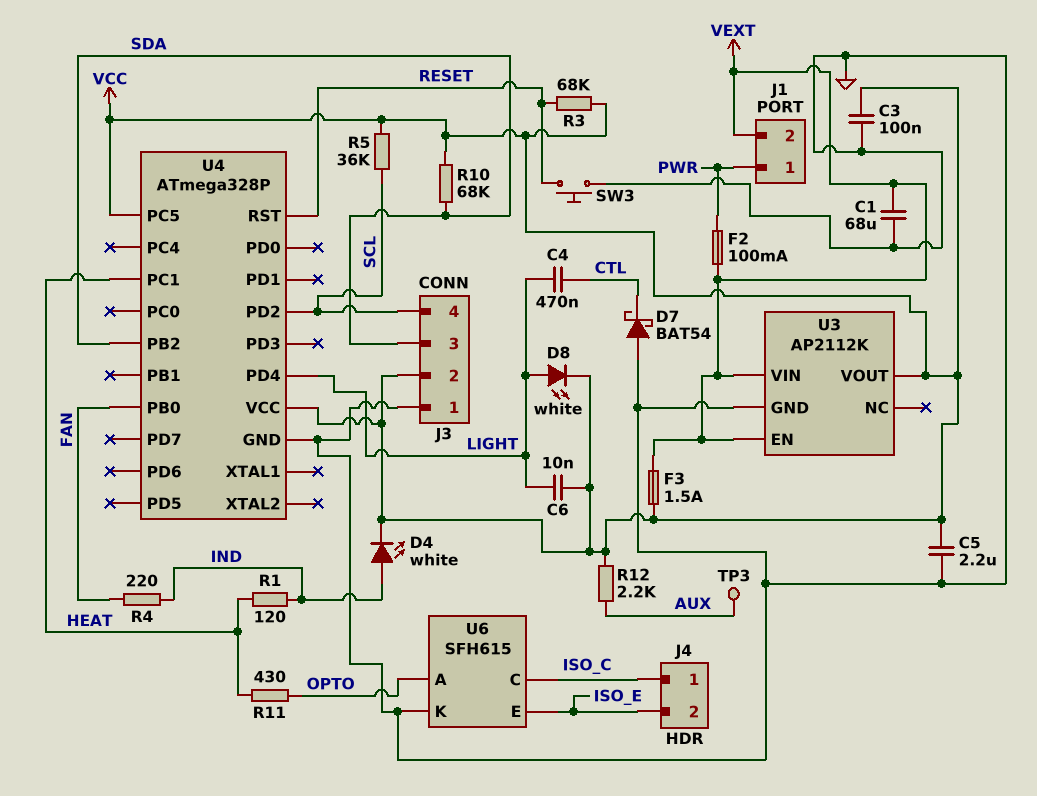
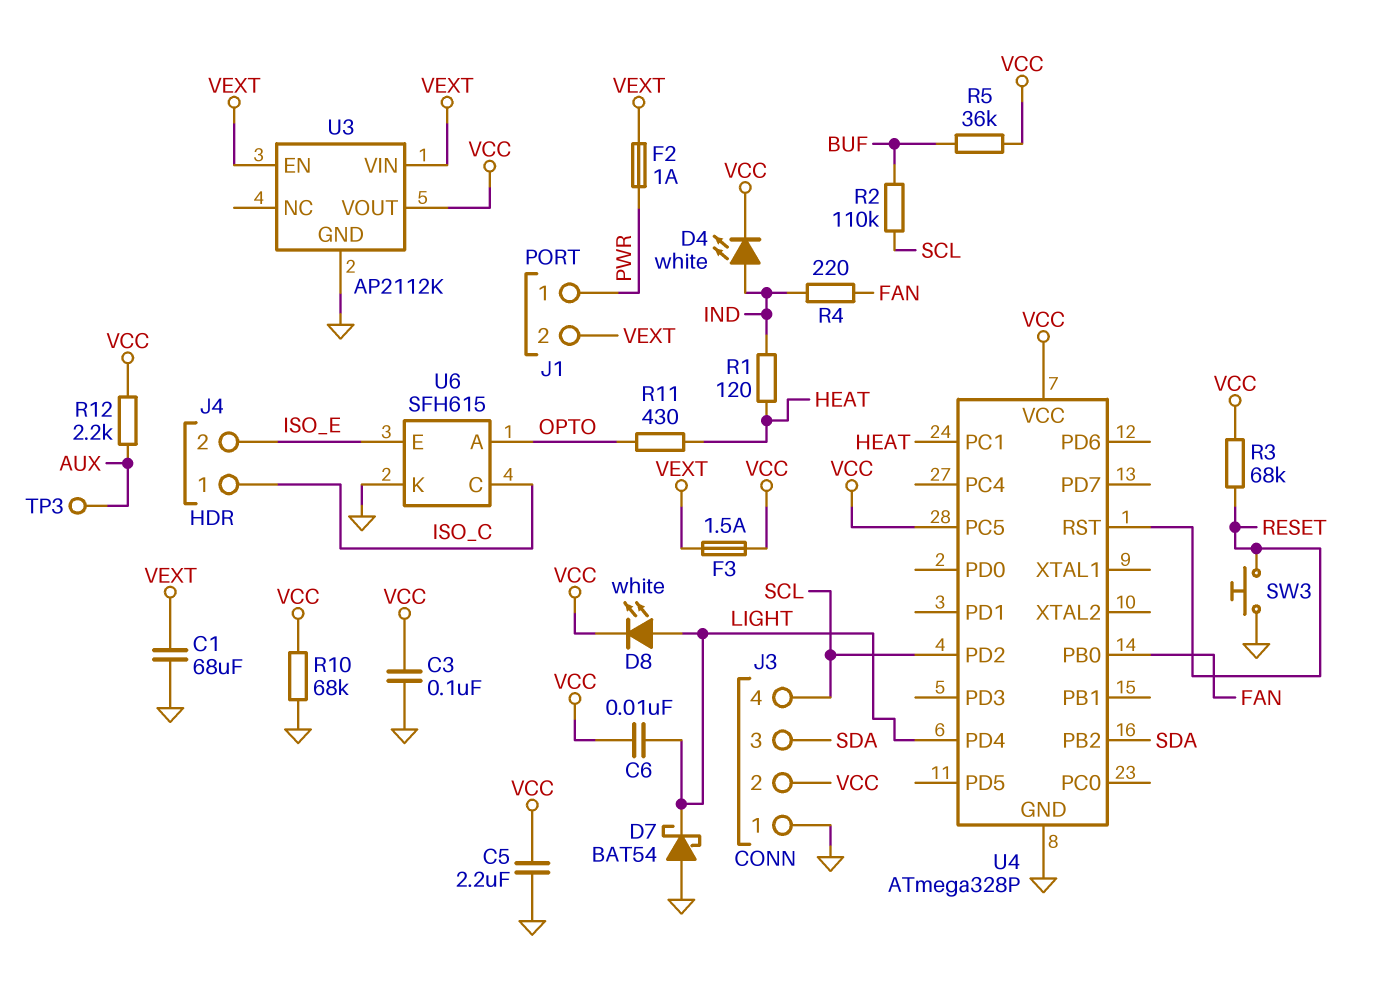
C4: 470nF (CTL, LIGHT) -> none
D7: schottky BAT54 (A GND, K CTL) -> schottky BAT54 (A GND, K LIGHT)
F2: 100mA (PWR, VEXT) -> 1A (PWR, VEXT)
R2: none -> 110k (BUF, SCL)
R5: 36k (SCL, VCC) -> 36k (BUF, VCC)
R10: 68k (SDA, VCC) -> 68k (GND, VCC)

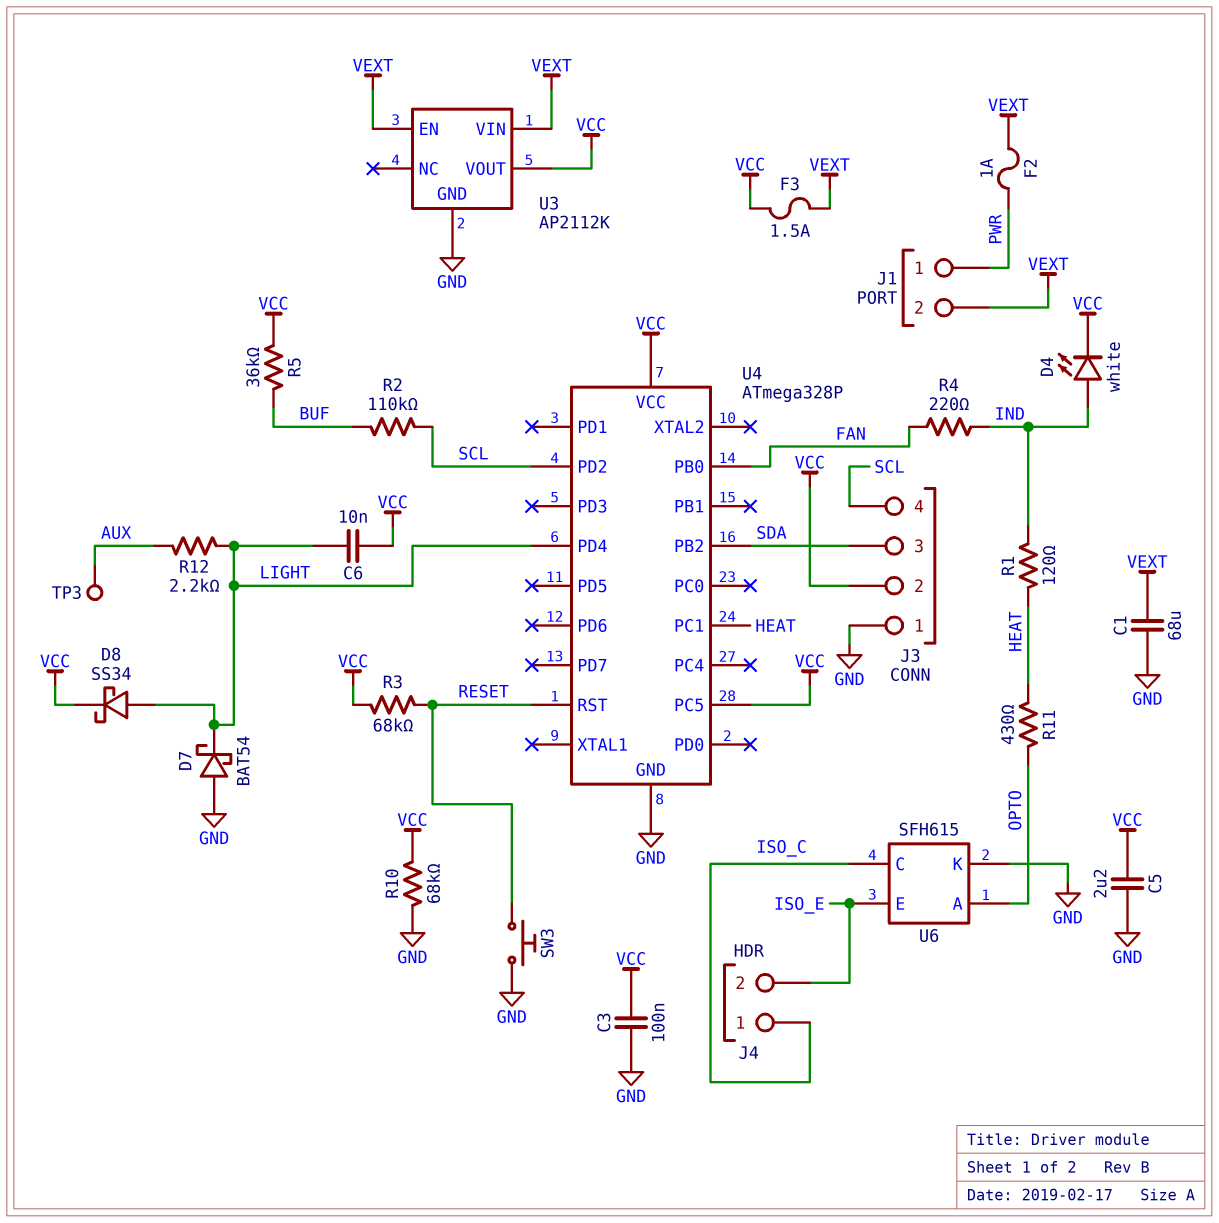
D8: LED white (A LIGHT, K VCC) -> schottky SS34 (A LIGHT, K VCC)
R12: 2.2k (AUX, VCC) -> 2.2k (AUX, LIGHT)

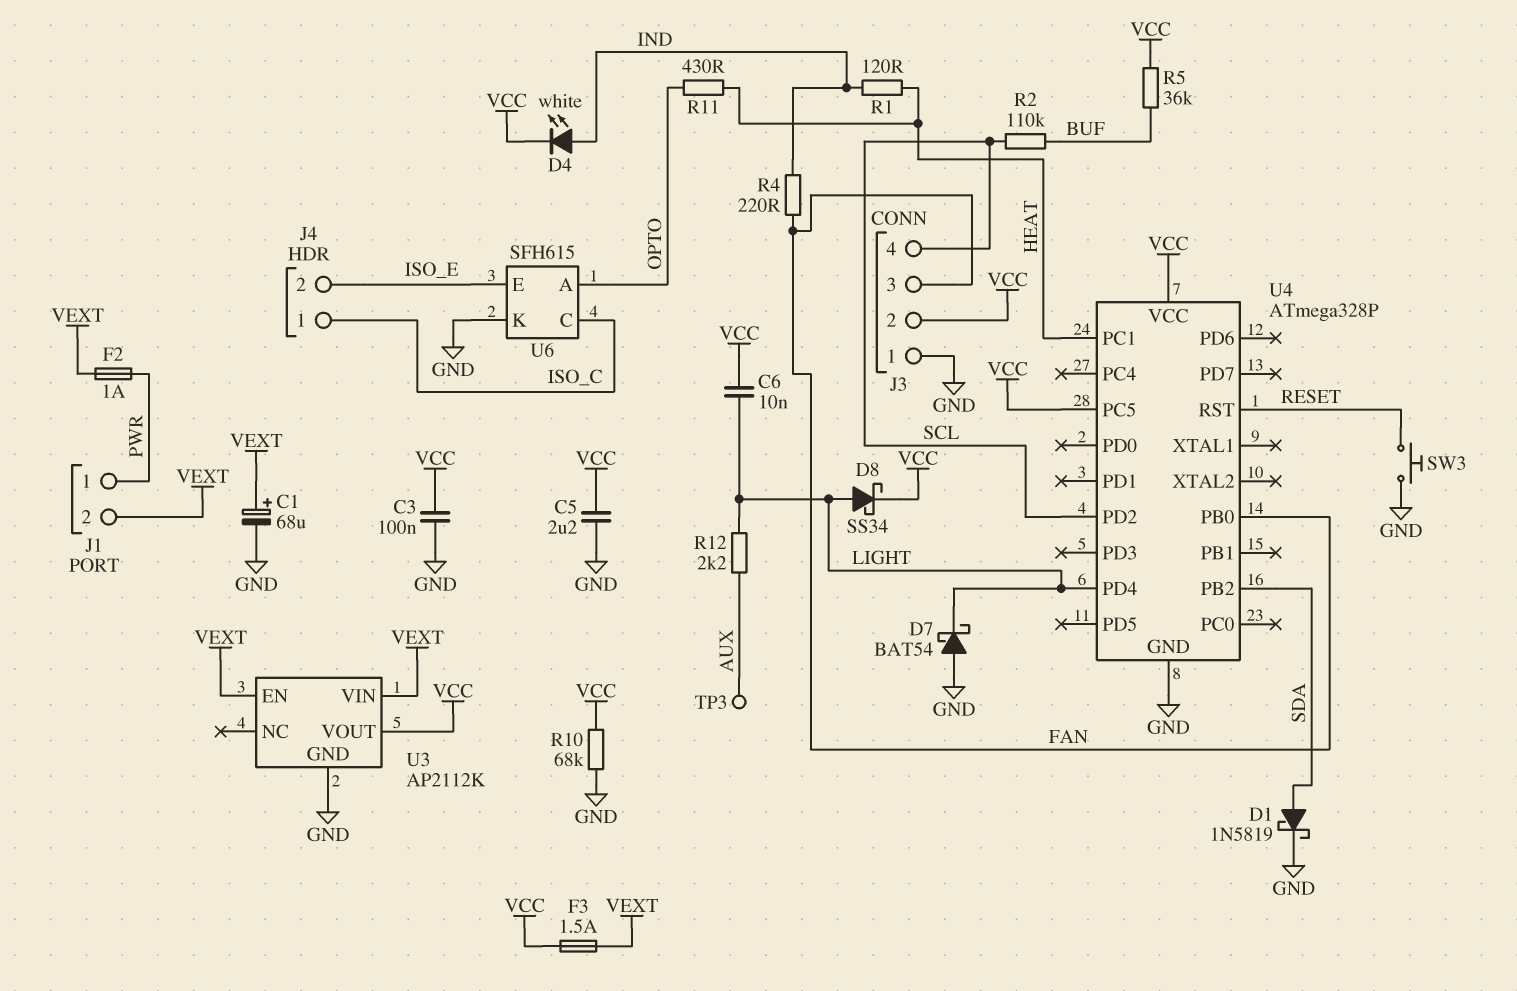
C1: 68uF (GND, VEXT) -> 68uF (plus VEXT, minus GND)
D1: none -> schottky 1N5819 (A SDA, K GND)
J3 pin 3: SDA -> FAN
R3: 68k (RESET, VCC) -> none

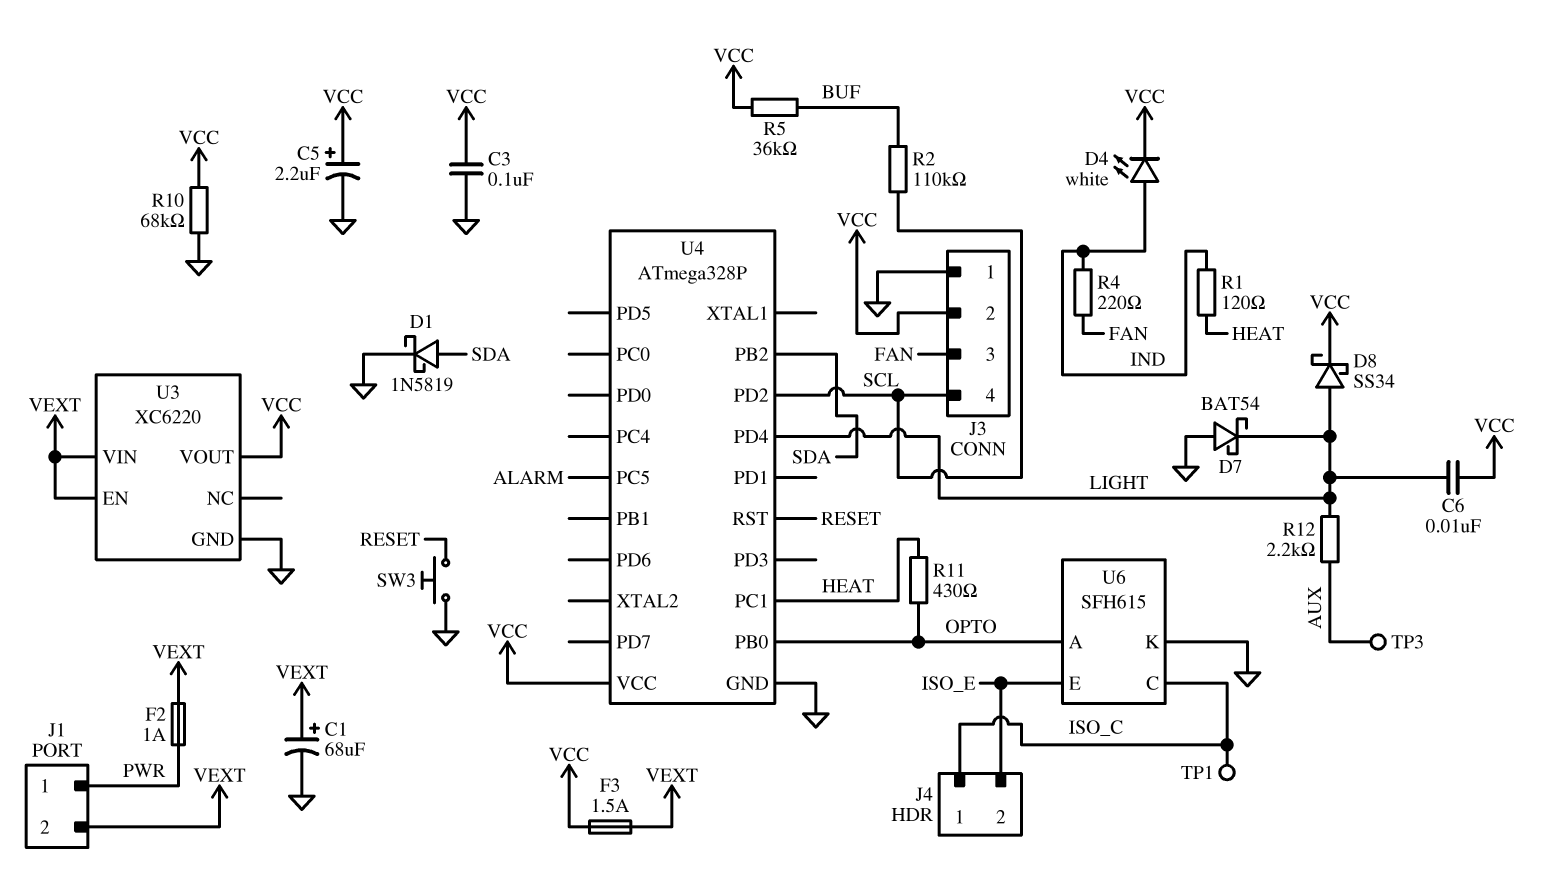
C5: 2.2uF (GND, VCC) -> 2.2uF (plus VCC, minus GND)
TP1: none -> test point (ISO_C)
U3: AP2112K -> XC6220
U4 pin PB0: FAN -> OPTO
U4 pin PC5: VCC -> ALARM

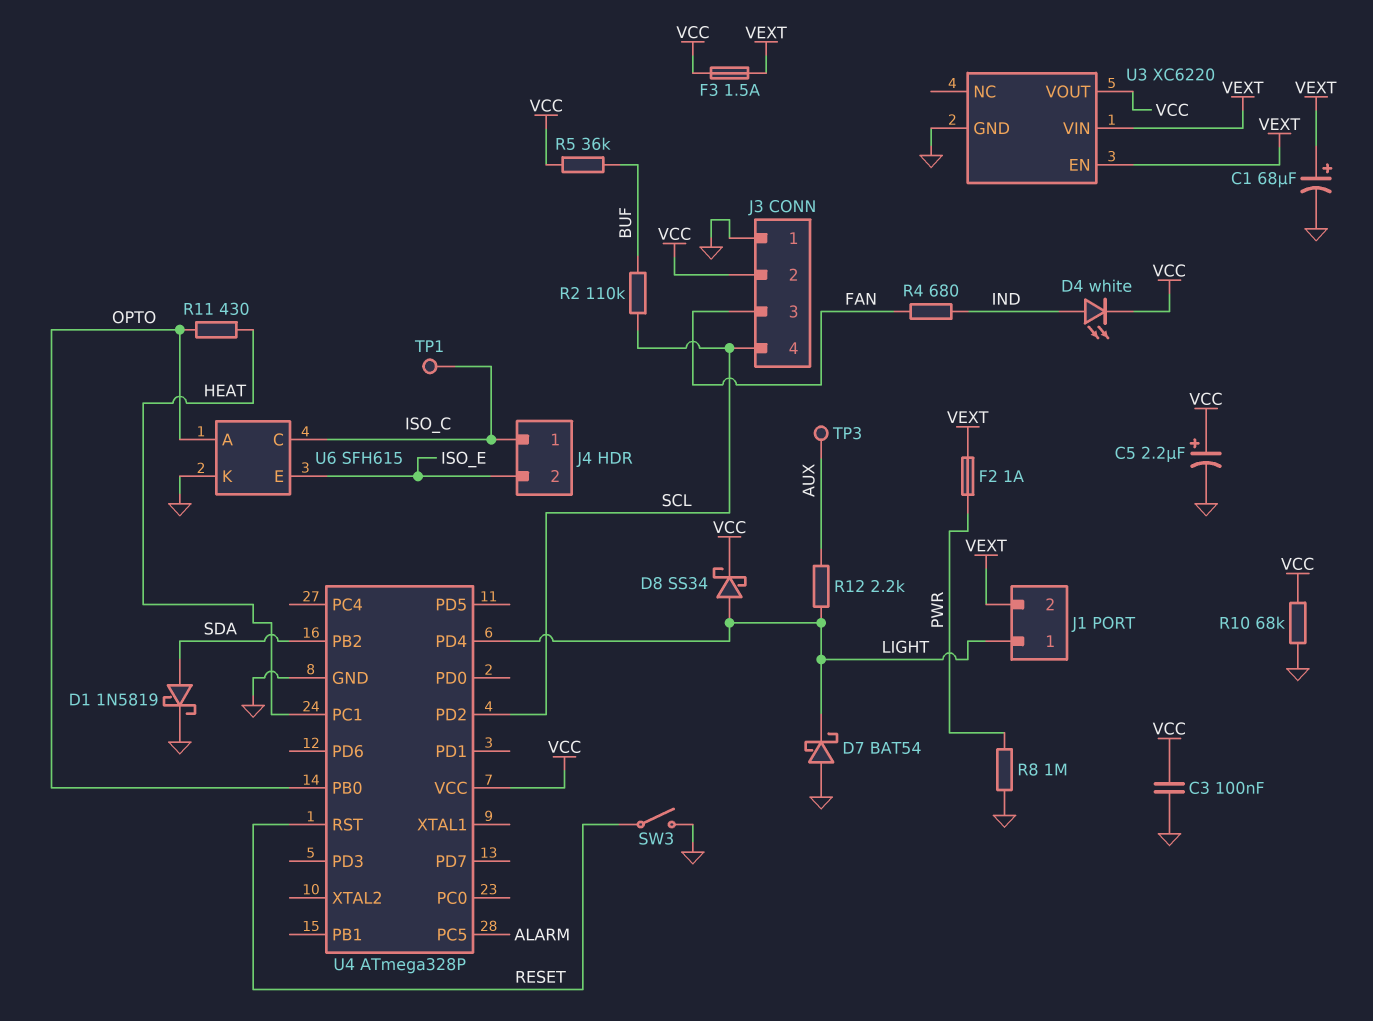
C6: 10nF (LIGHT, VCC) -> none
J1 pin 1: PWR -> LIGHT
R1: 120 (HEAT, IND) -> none
R4: 220 (FAN, IND) -> 680 (FAN, IND)
R8: none -> 1M (GND, PWR)
SW3: button (GND, RESET) -> switch (GND, RESET)

